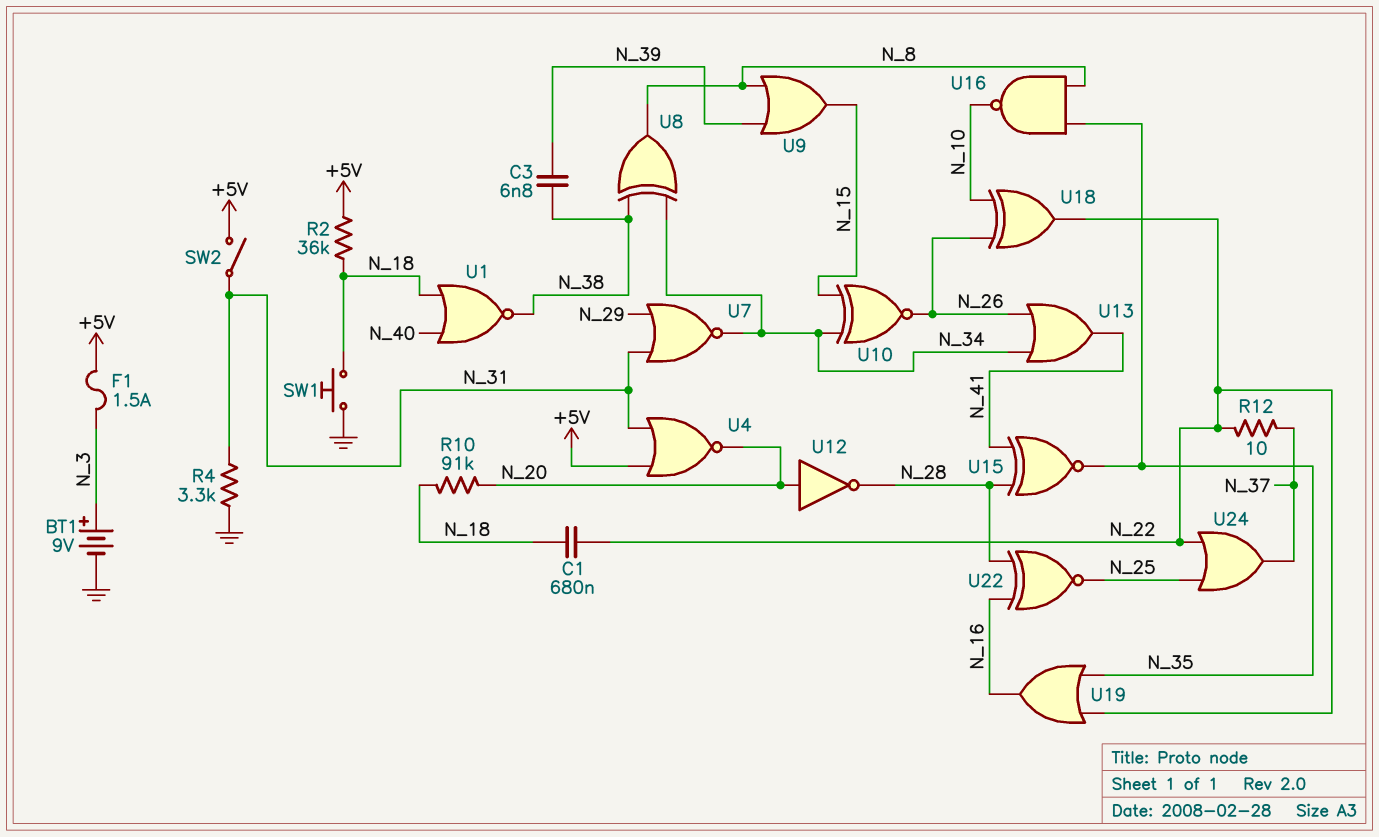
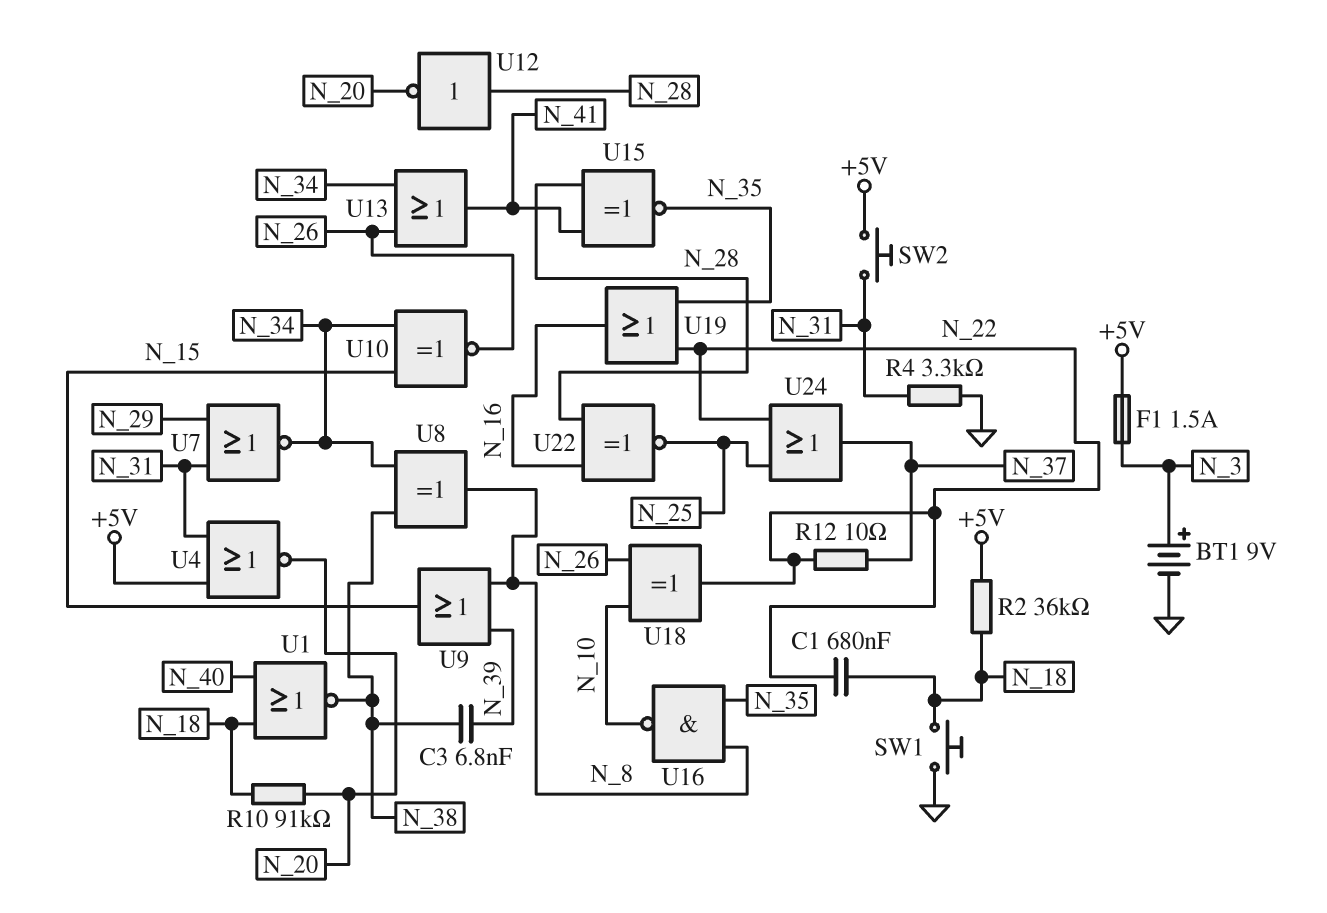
SW2: switch (+5V, N_31) -> button (+5V, N_31)
U12: NOT (in N_20, out N_28) -> NOT (in N_28, out N_20)

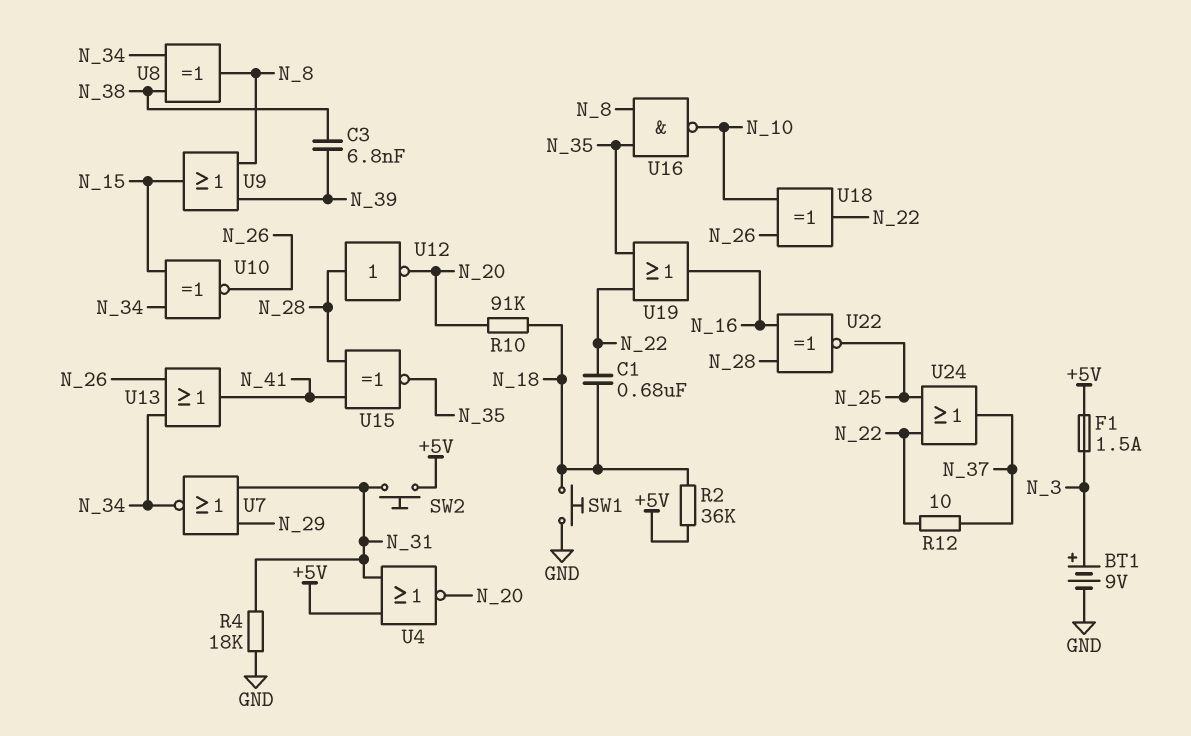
R4: 3.3k (GND, N_31) -> 18k (GND, N_31)
U1: NOR (in N_18, in N_40, out N_38) -> none

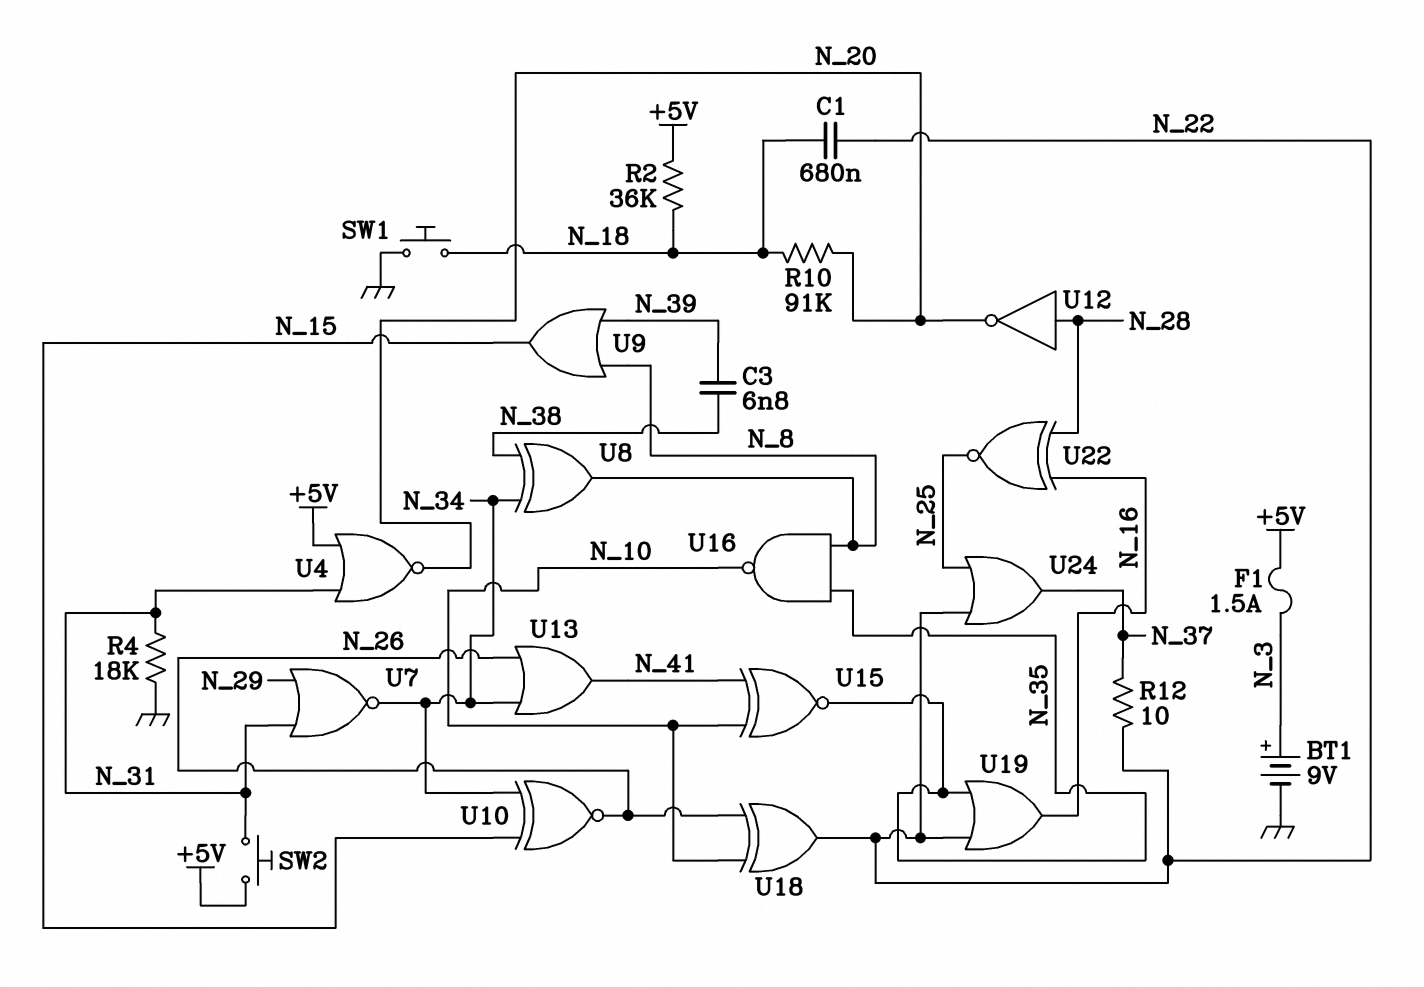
U15: XNOR (in N_28, in N_41, out N_35) -> XNOR (in N_10, in N_41, out N_35)

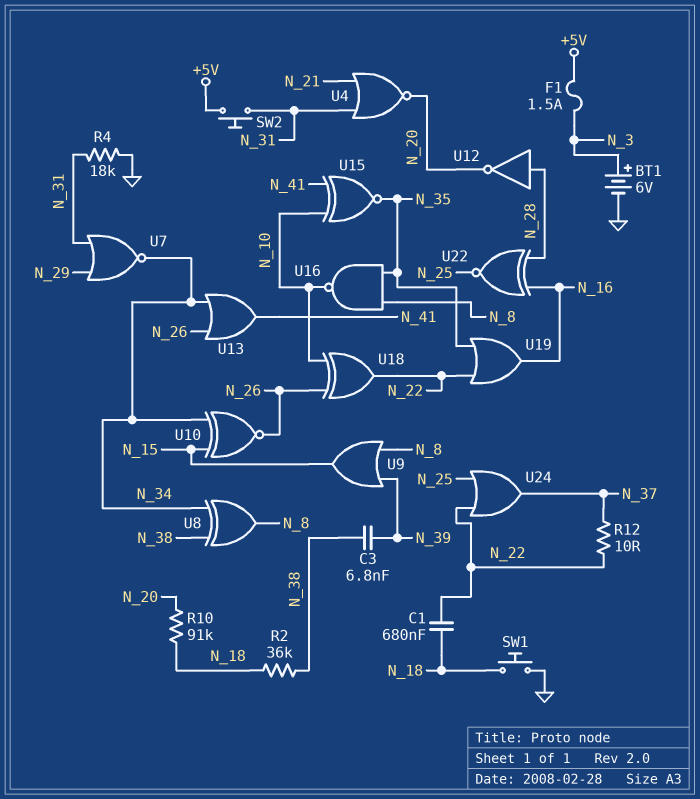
BT1: 9V (plus N_3, minus GND) -> 6V (plus N_3, minus GND)
R2: 36k (+5V, N_18) -> 36k (N_18, N_38)
U4: NOR (in +5V, in N_31, out N_20) -> NOR (in N_21, in N_31, out N_20)

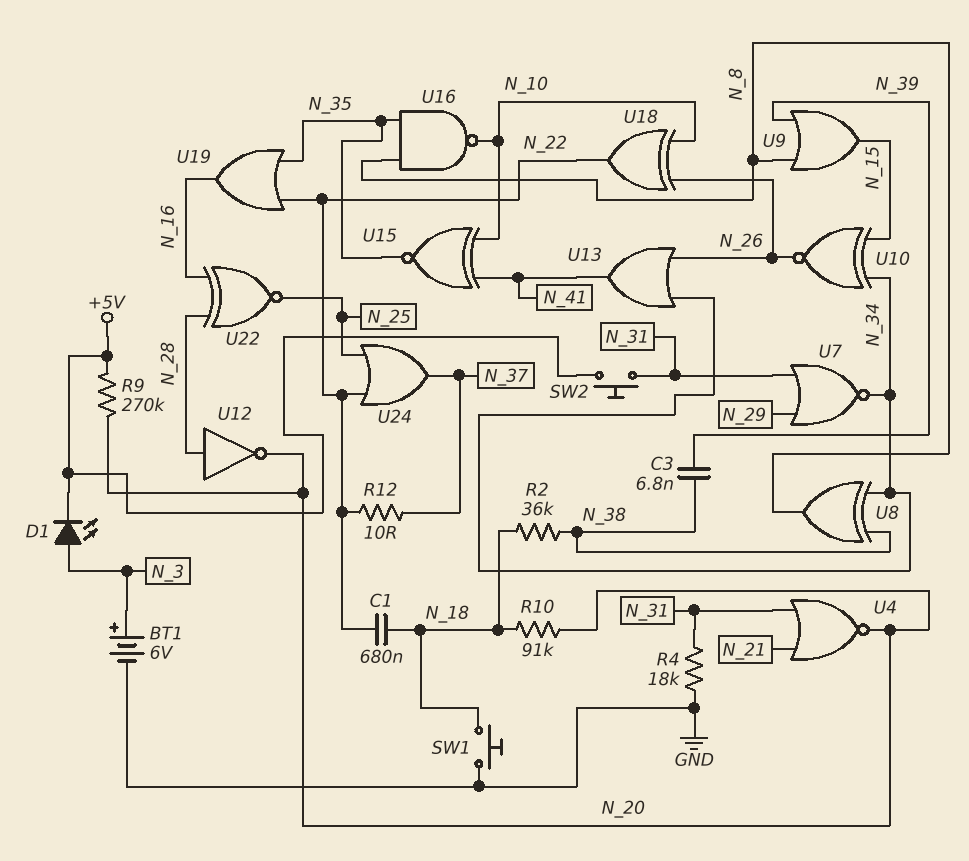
D1: none -> LED (A N_3, K +5V)
F1: 1.5A (+5V, N_3) -> none
R9: none -> 270k (+5V, N_20)

